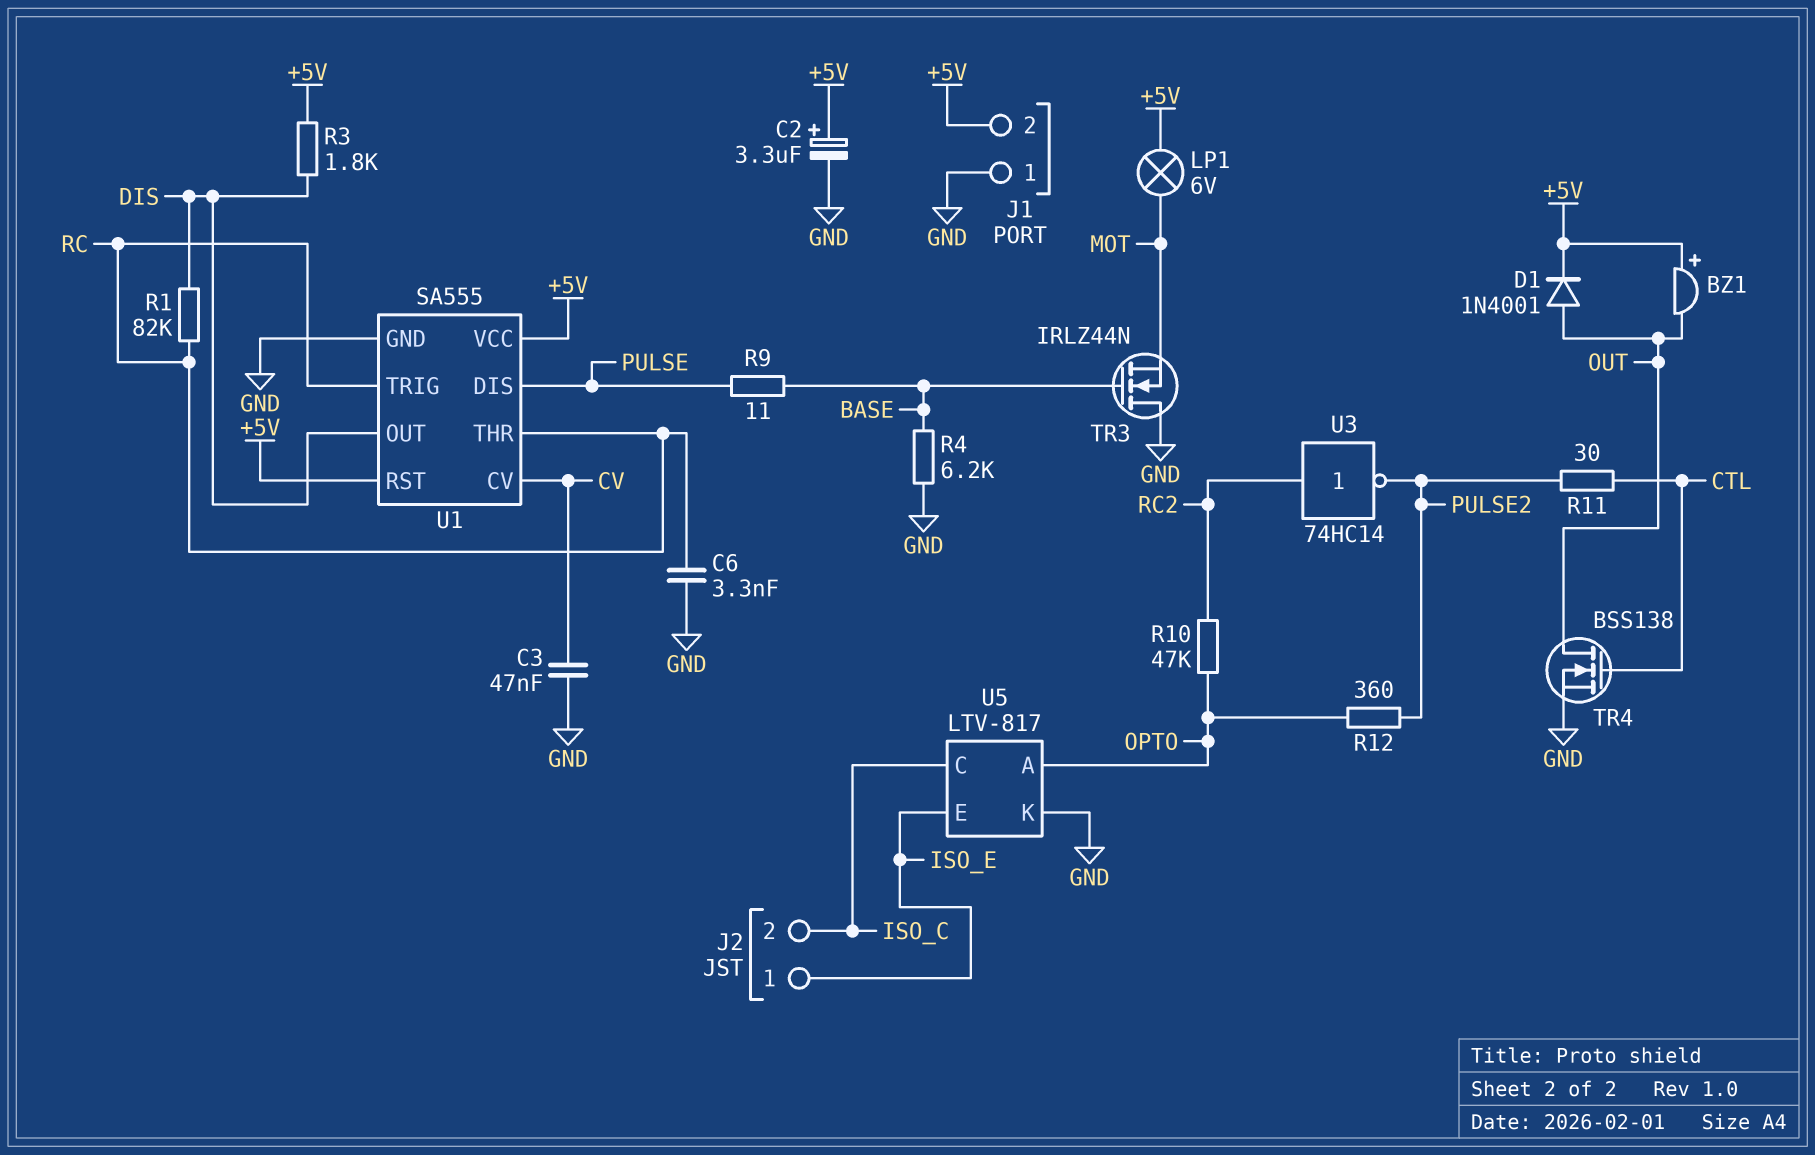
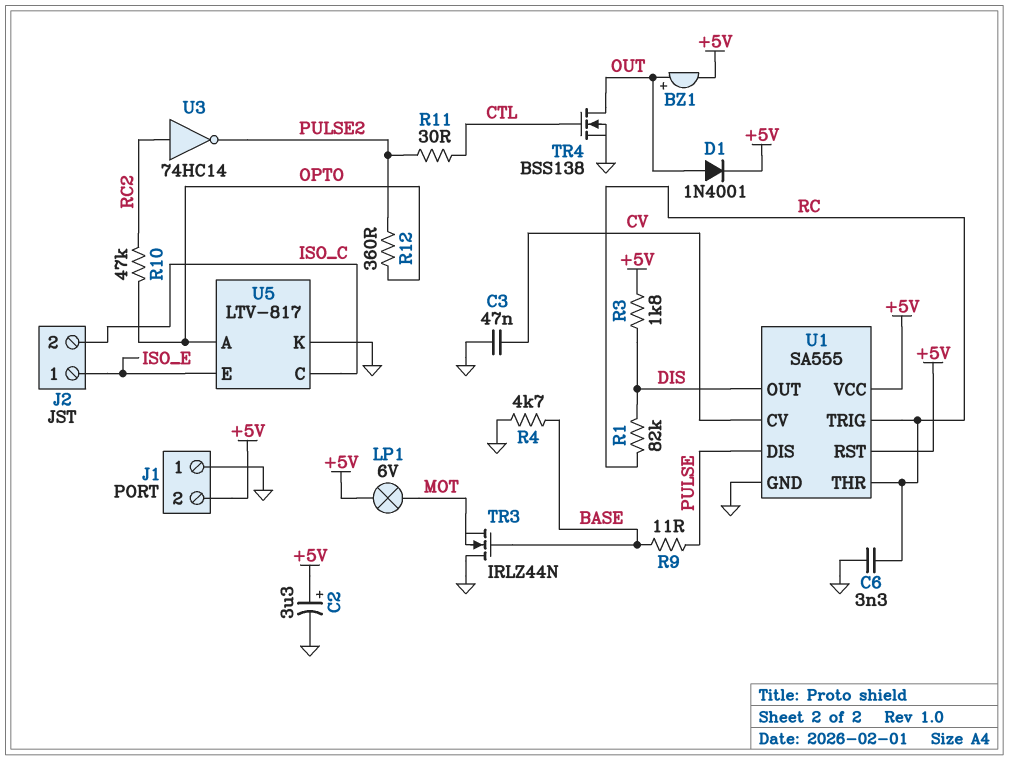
BZ1: buzzer (plus +5V, minus OUT) -> buzzer (plus OUT, minus +5V)
R4: 6.2k (BASE, GND) -> 4.7k (BASE, GND)

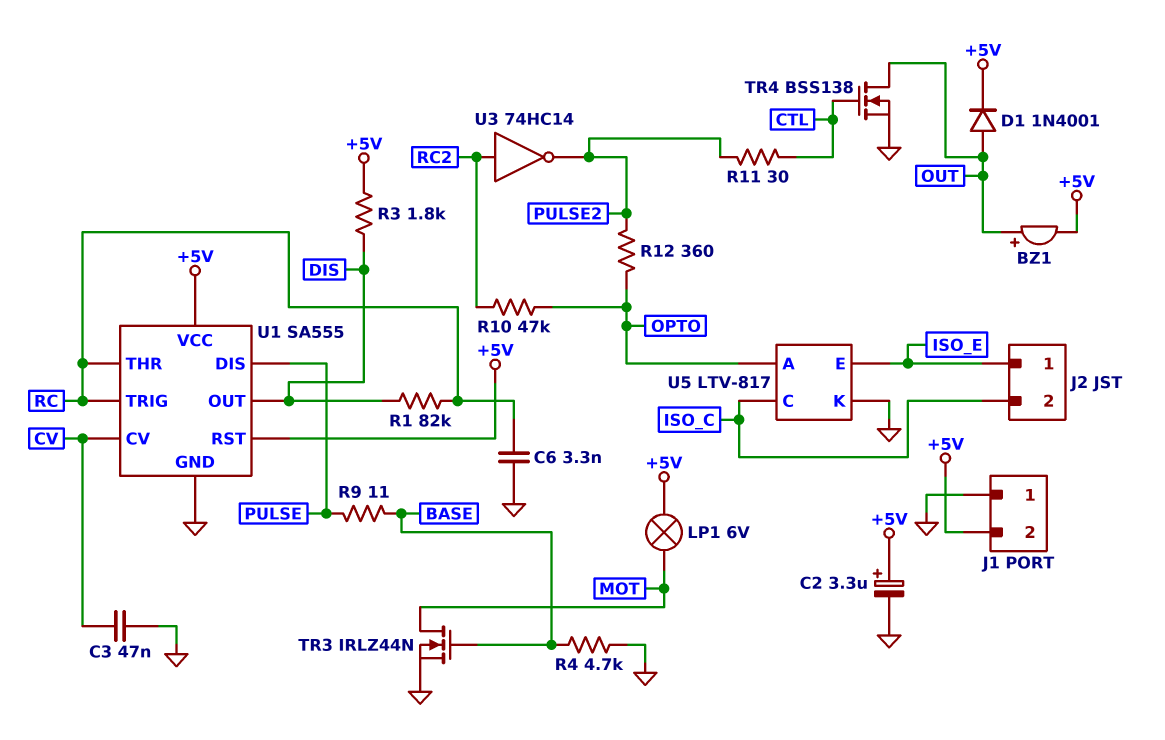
TR3: NMOS IRLZ44N (G BASE, D GND, S MOT) -> NMOS IRLZ44N (G BASE, D MOT, S GND)

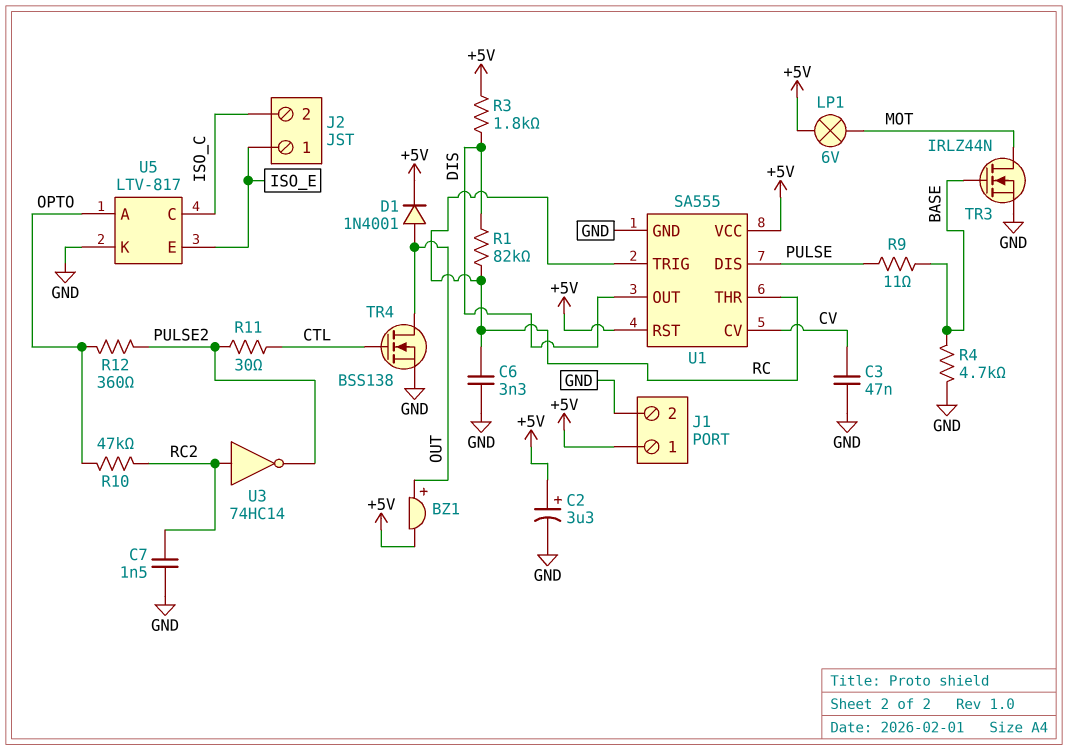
C7: none -> 1.5nF (GND, RC2)
J1 pin 1: GND -> +5V
J1 pin 2: +5V -> GND

